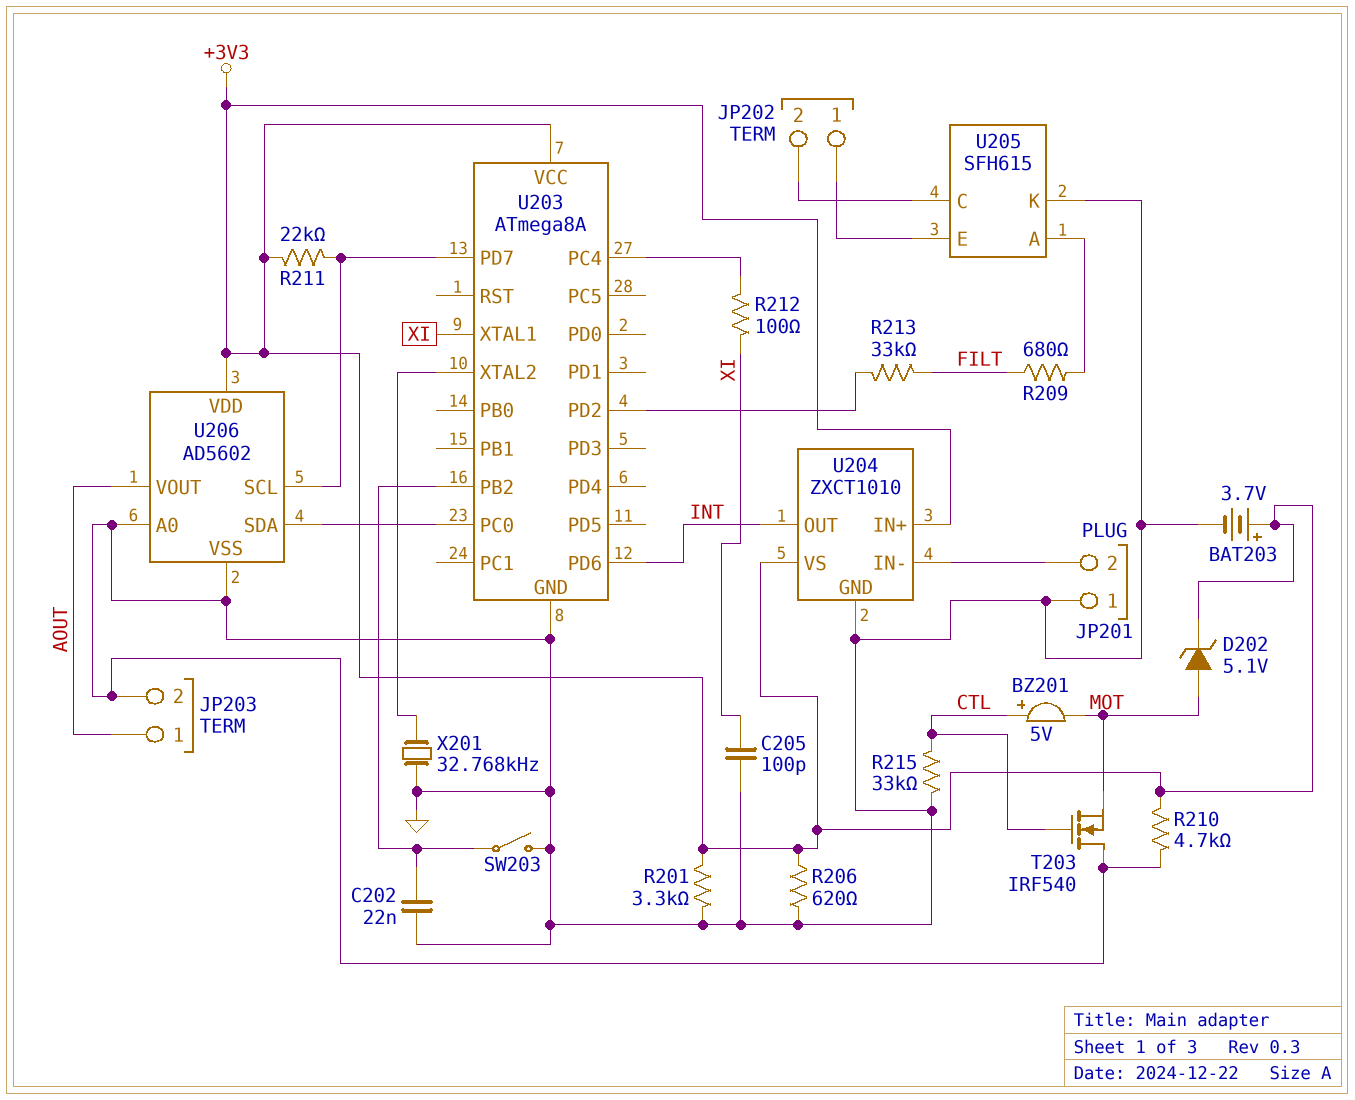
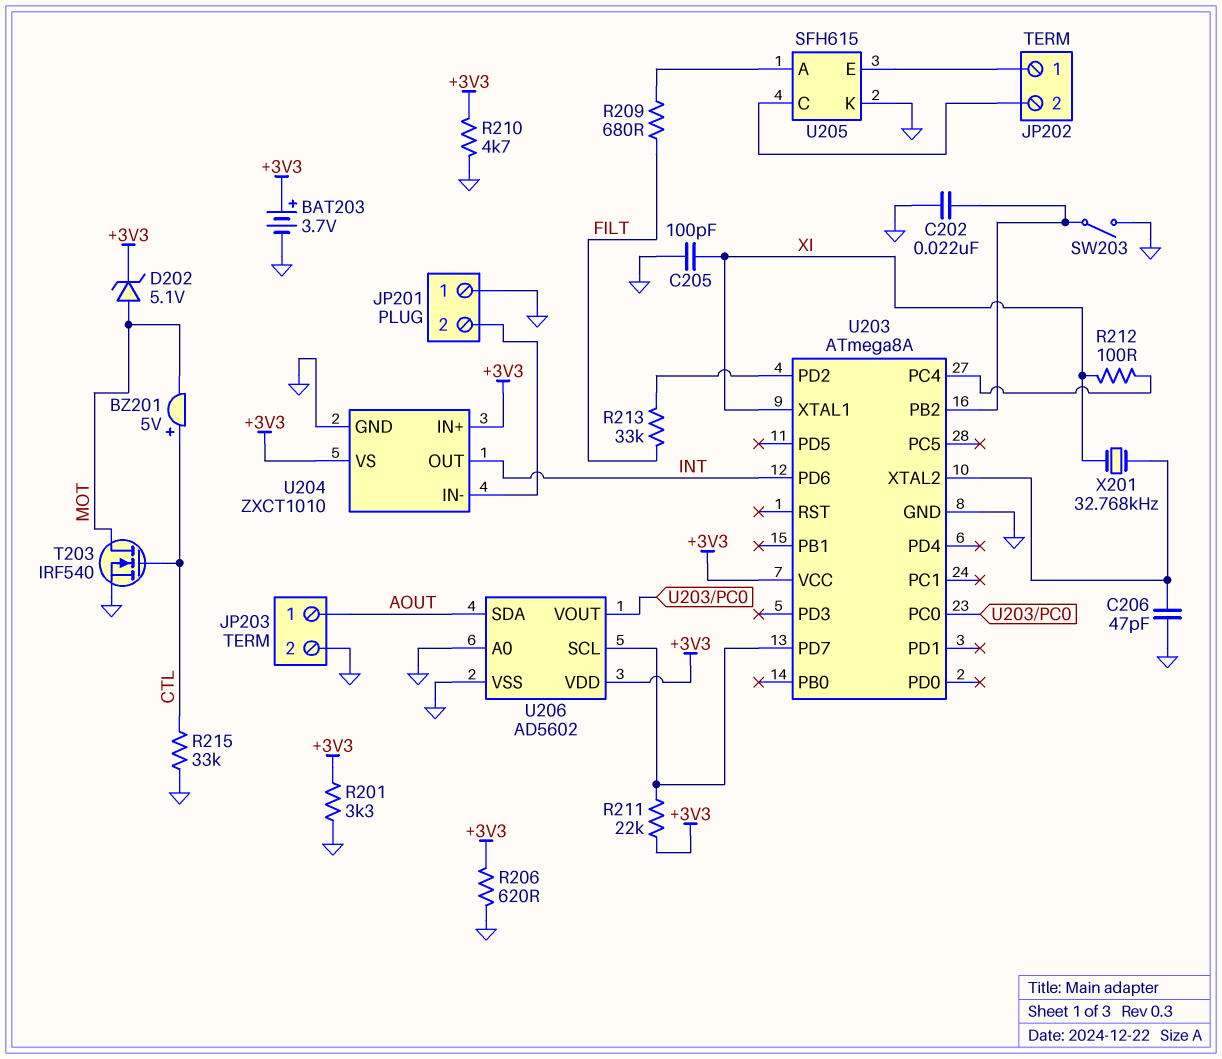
C206: none -> 47pF (GND, U203/XTAL2)
T203: NMOS IRF540 (G CTL, D GND, S MOT) -> NMOS IRF540 (G CTL, D MOT, S GND)
U206 pin SDA: U203/PC0 -> AOUT
U206 pin VOUT: AOUT -> U203/PC0
X201: 32.768kHz (GND, U203/XTAL2) -> 32.768kHz (U203/XTAL2, XI)

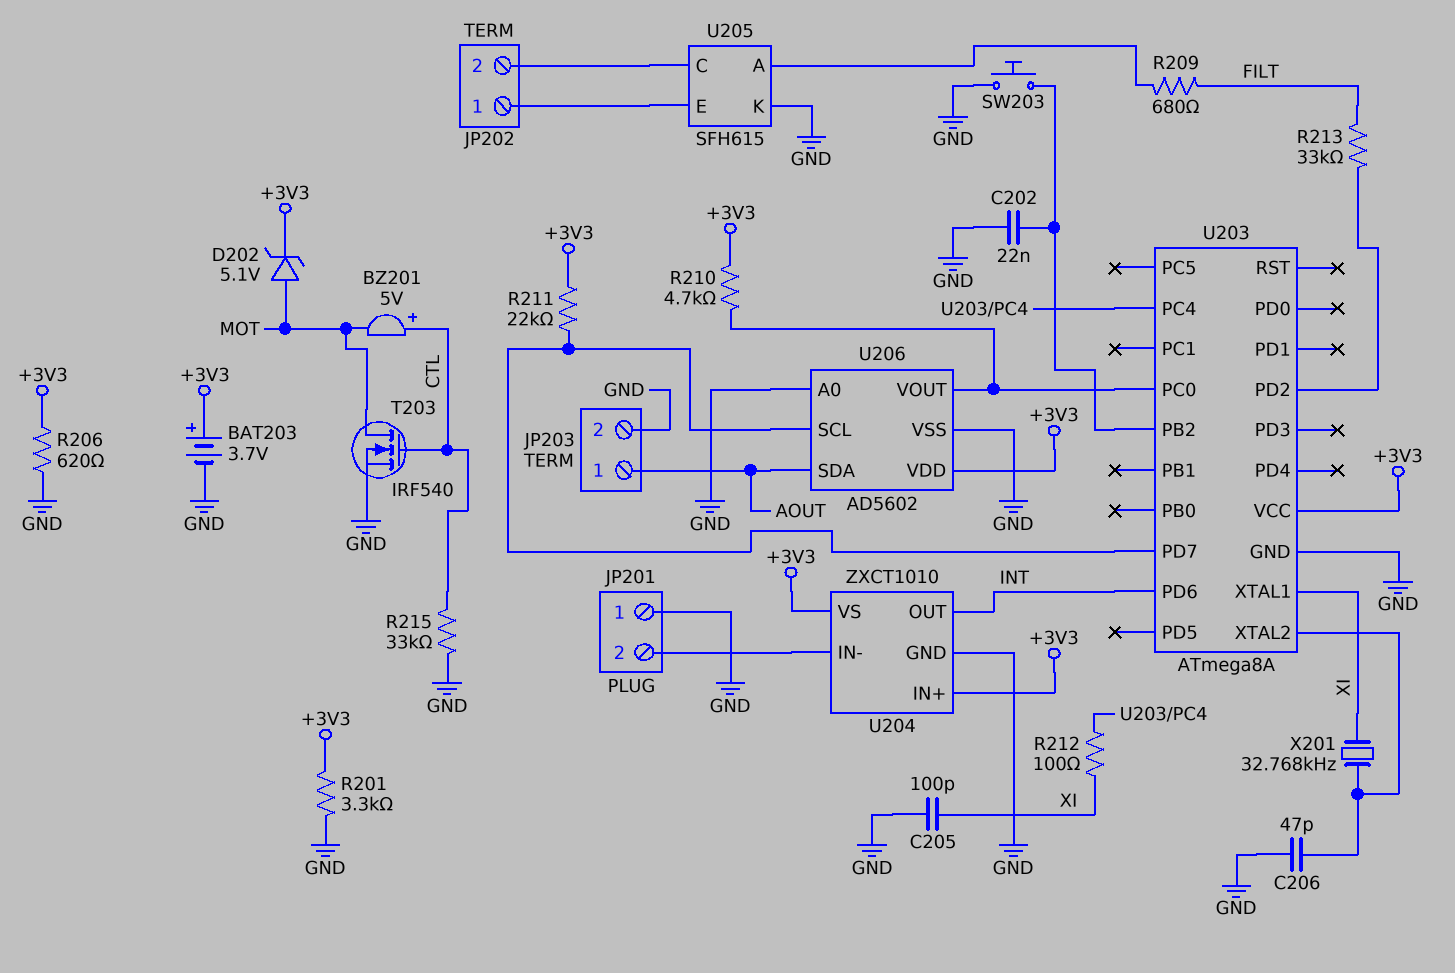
R210: 4.7k (+3V3, GND) -> 4.7k (+3V3, U203/PC0)
SW203: switch (GND, U203/PB2) -> button (GND, U203/PB2)

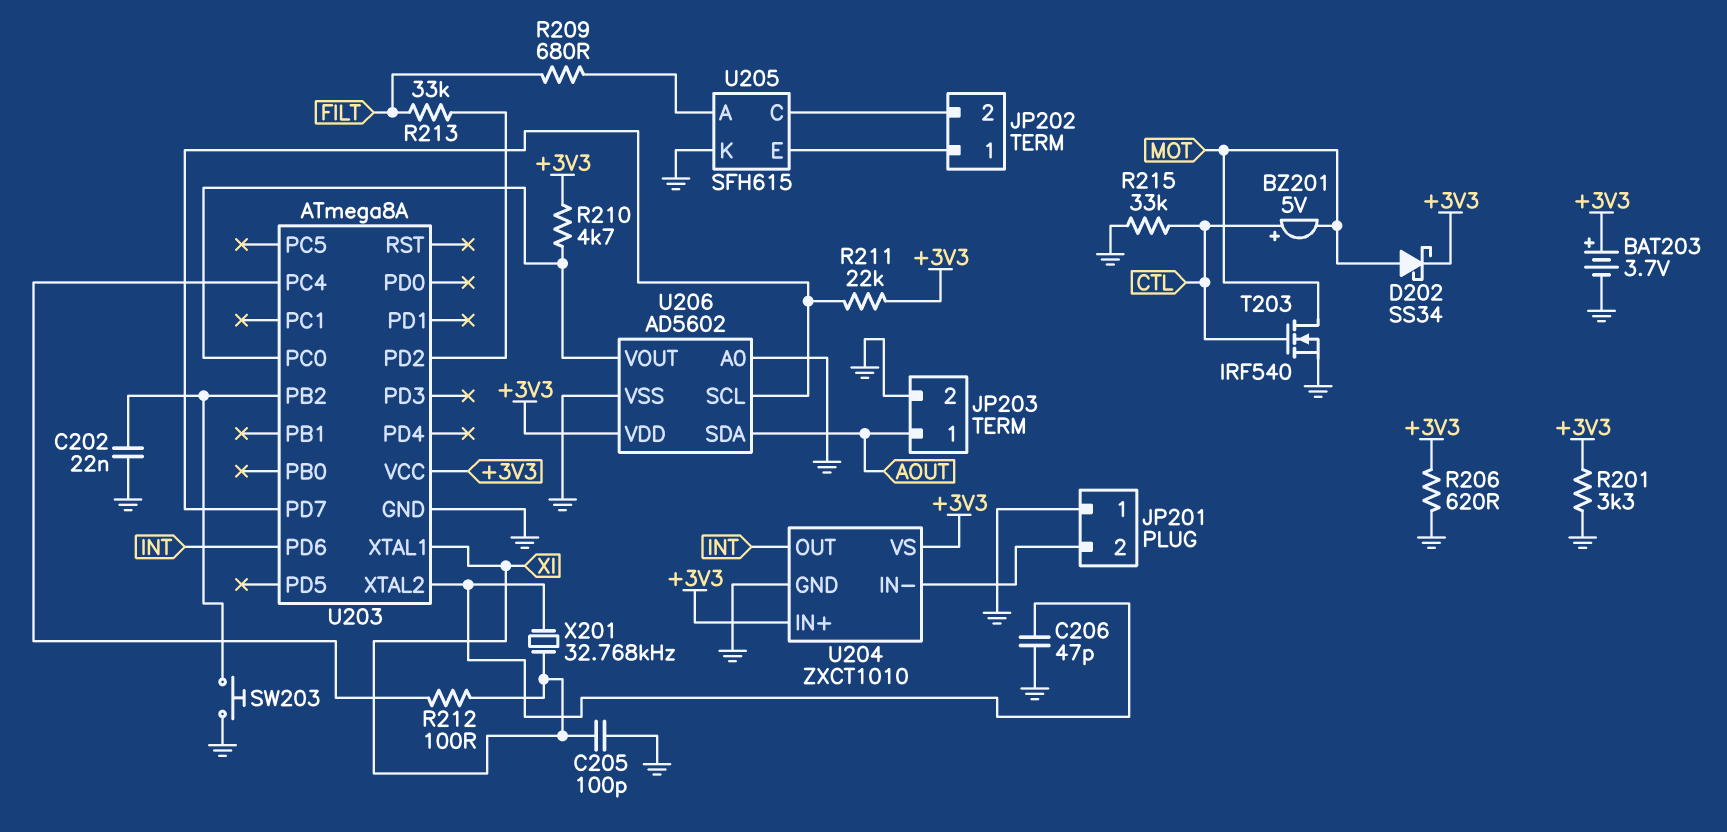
D202: zener 5.1V (A MOT, K +3V3) -> schottky SS34 (A MOT, K +3V3)

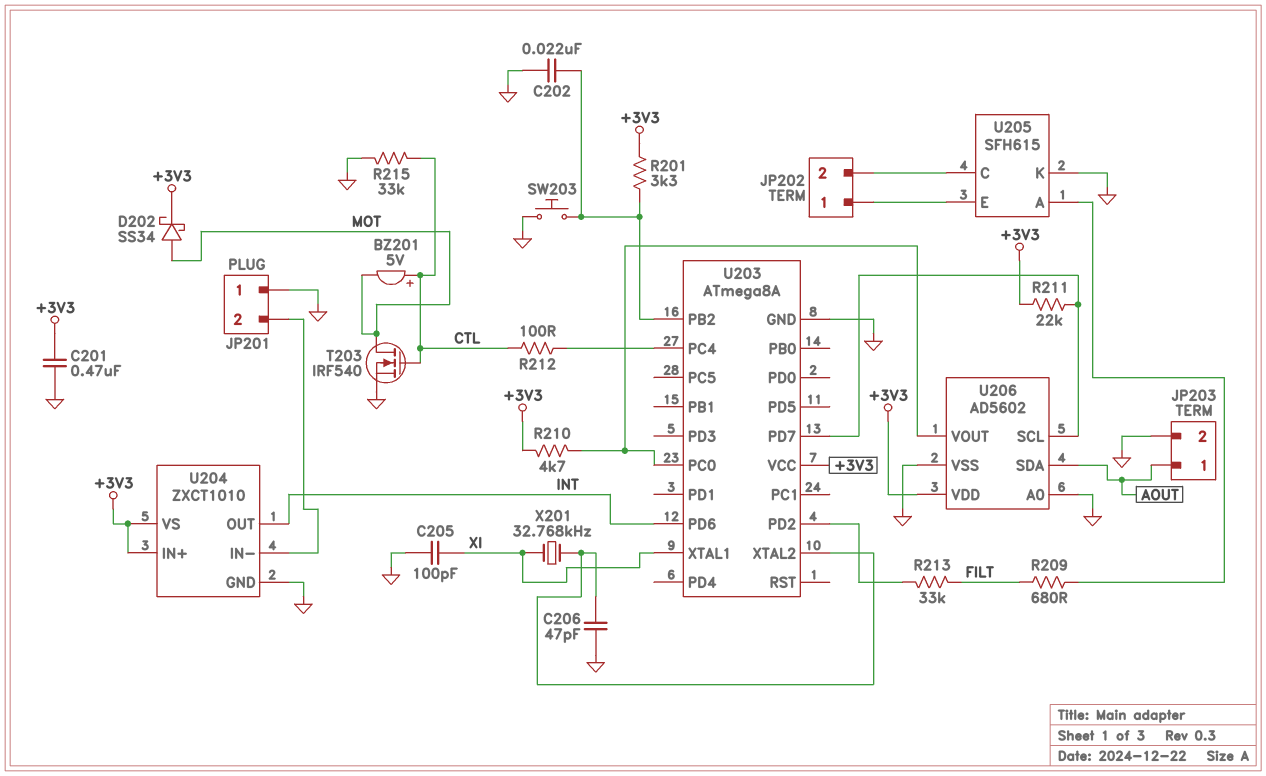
BAT203: 3.7V (plus +3V3, minus GND) -> none
C201: none -> 470nF (+3V3, GND)
R201: 3.3k (+3V3, GND) -> 3.3k (+3V3, U203/PB2)
R206: 620 (+3V3, GND) -> none
R212: 100 (U203/PC4, XI) -> 100 (CTL, U203/PC4)

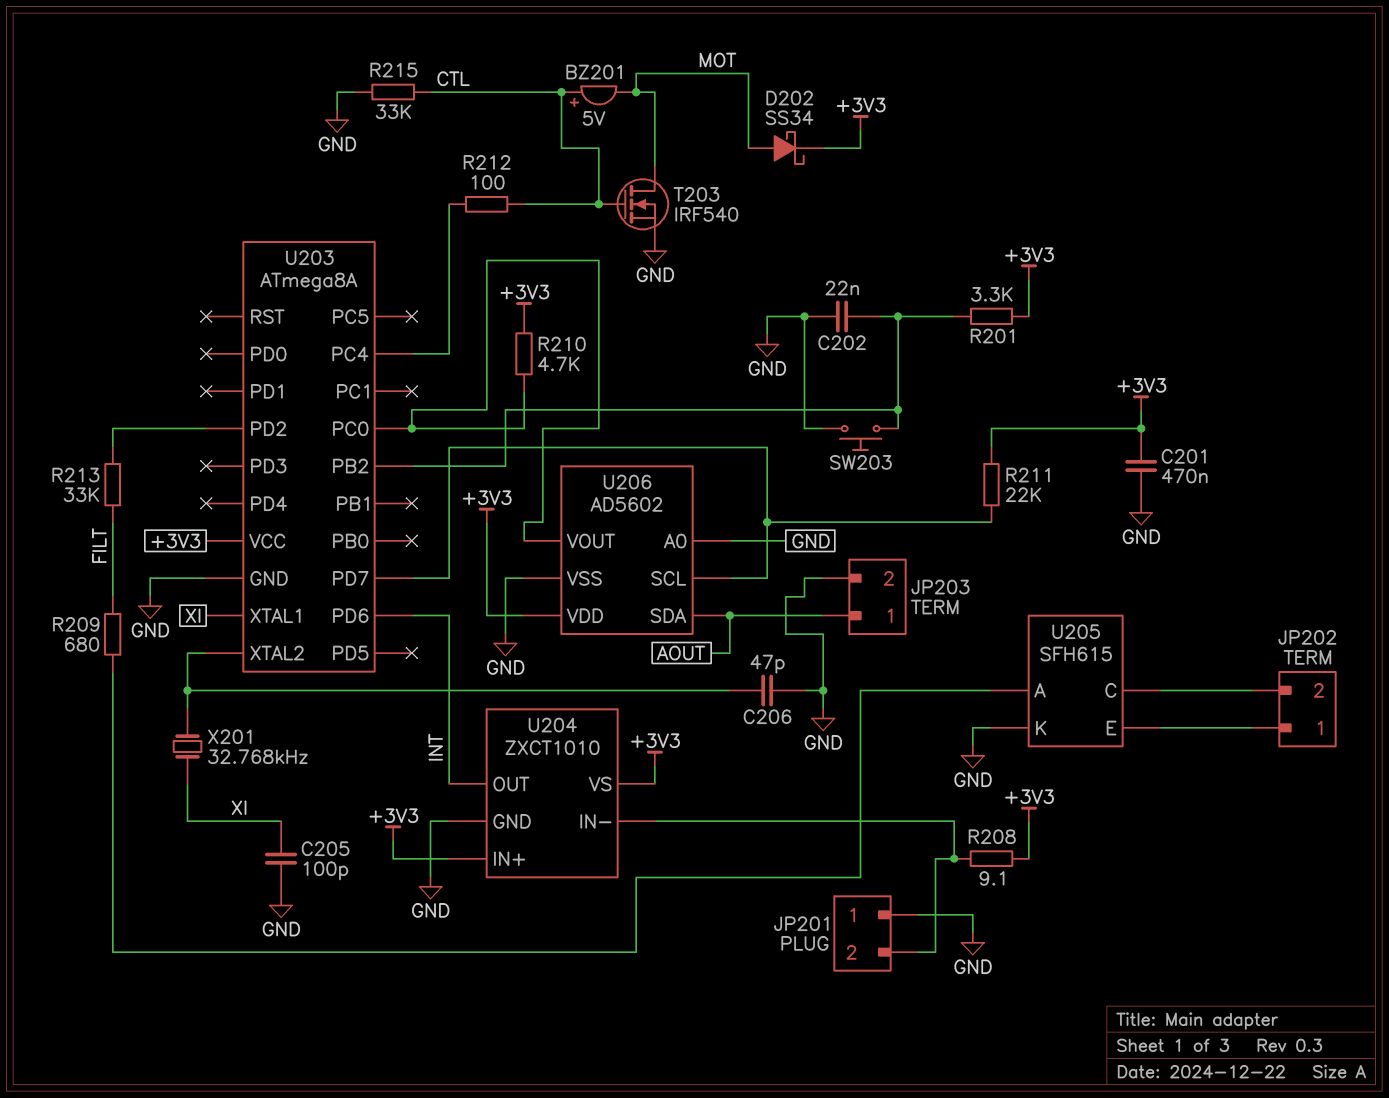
R208: none -> 9.1 (+3V3, JP201/2)

